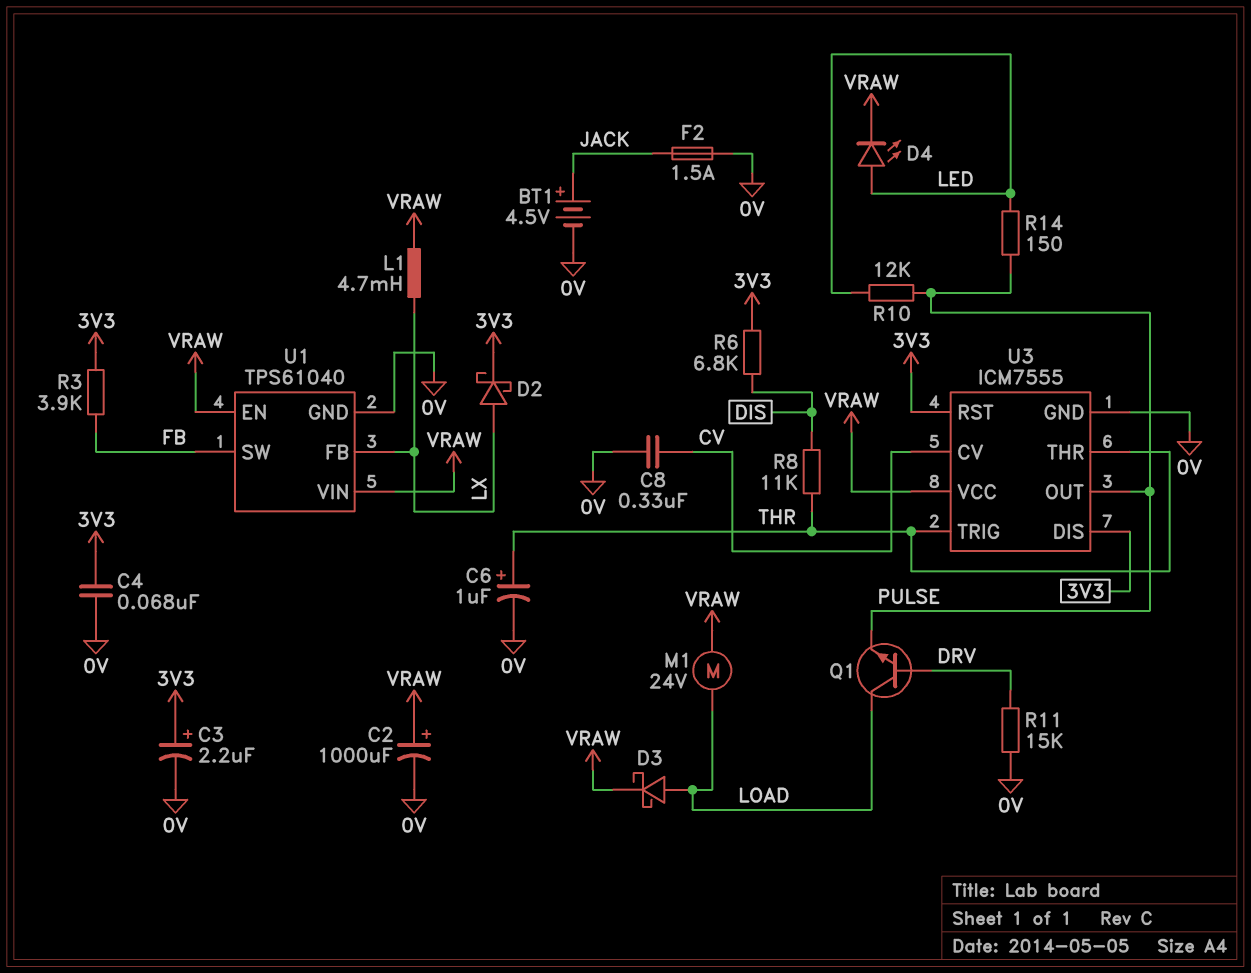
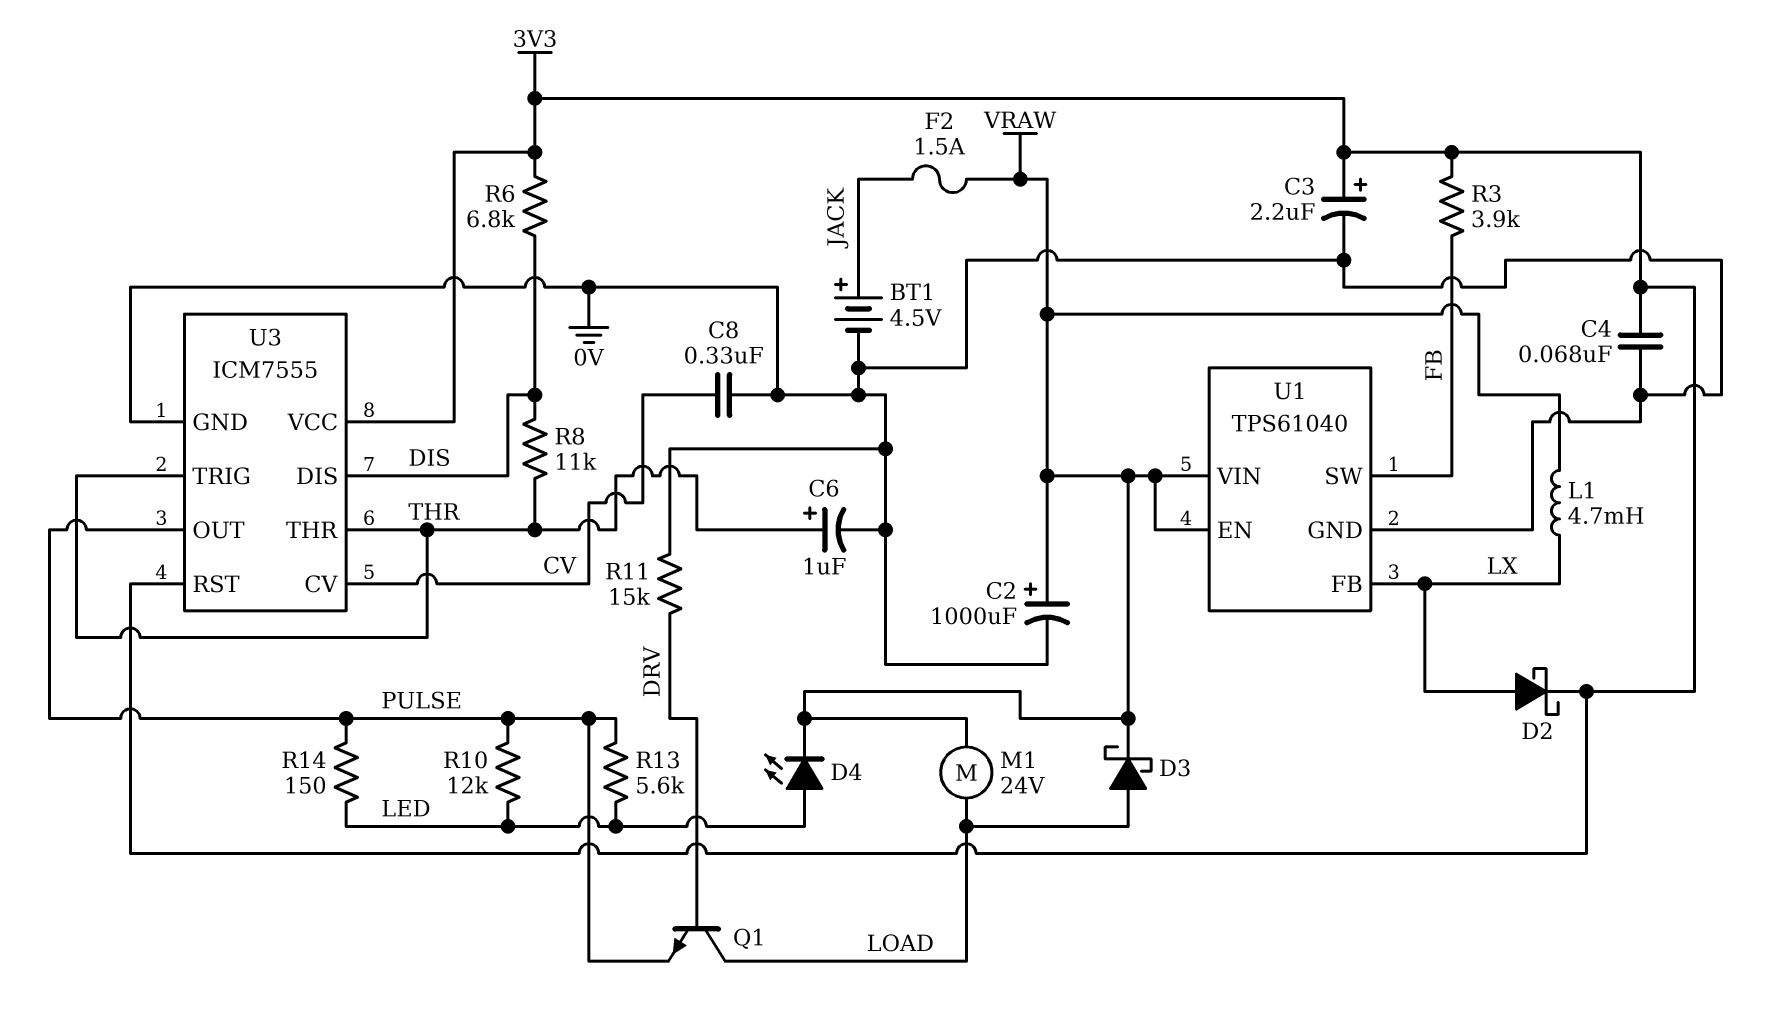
F2: 1.5A (0V, JACK) -> 1.5A (JACK, VRAW)
R13: none -> 5.6k (LED, PULSE)
U3 pin DIS: 3V3 -> DIS
U3 pin VCC: VRAW -> 3V3

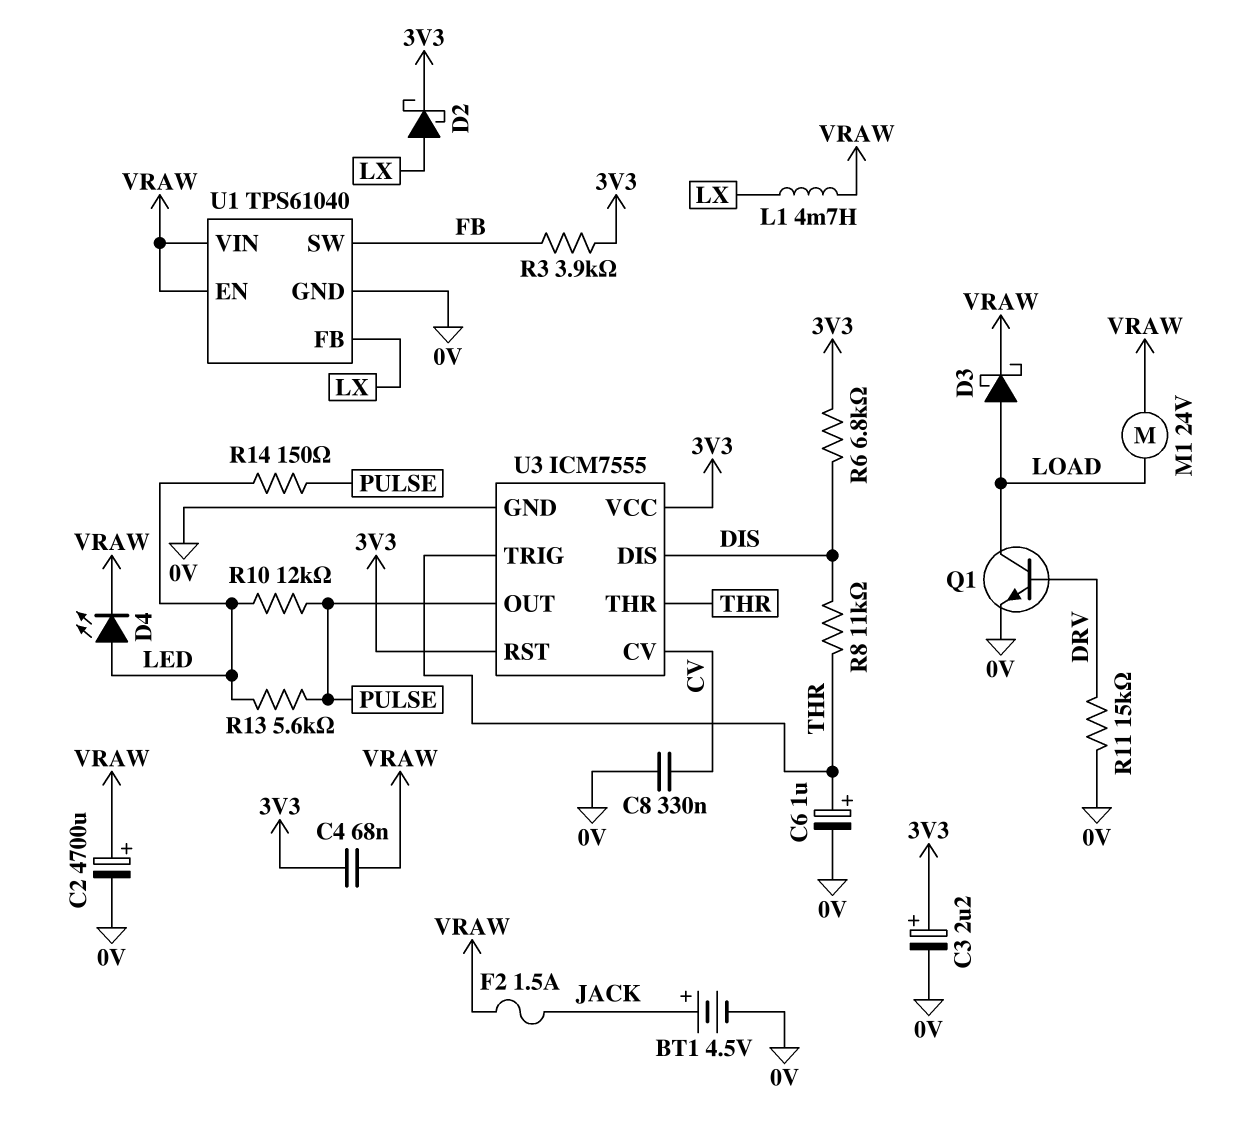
C2: 1000uF (plus VRAW, minus 0V) -> 4700uF (plus VRAW, minus 0V)
C4: 68nF (0V, 3V3) -> 68nF (3V3, VRAW)
Q1: NPN (B DRV, C LOAD, E PULSE) -> NPN (B DRV, C LOAD, E 0V)

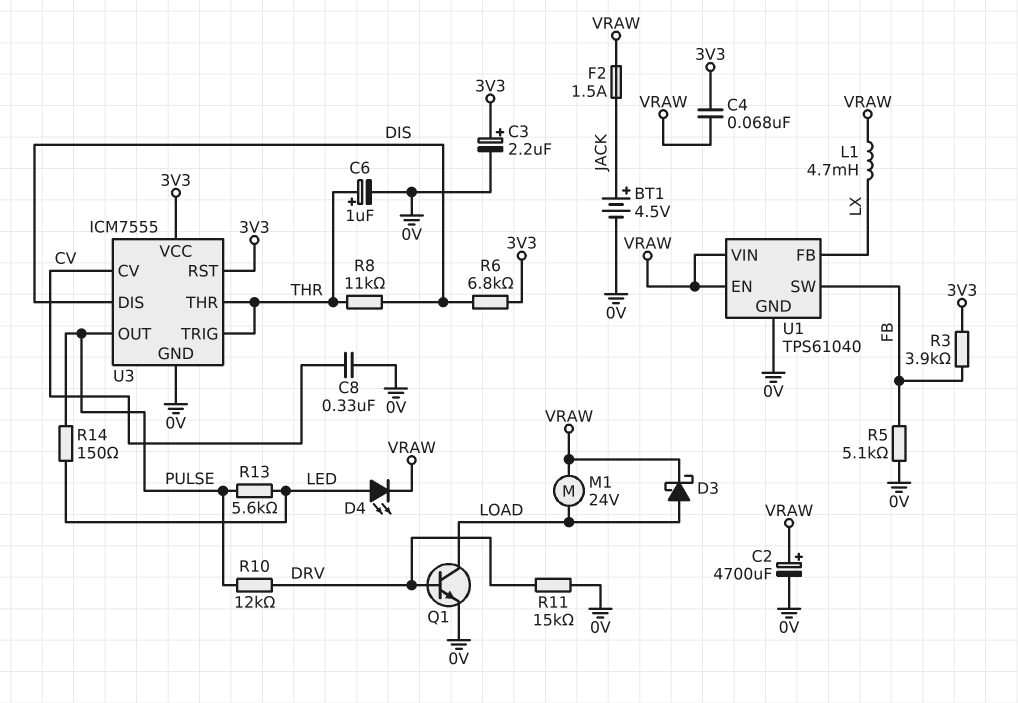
D2: schottky (A LX, K 3V3) -> none
R5: none -> 5.1k (0V, FB)
R10: 12k (LED, PULSE) -> 12k (DRV, PULSE)

